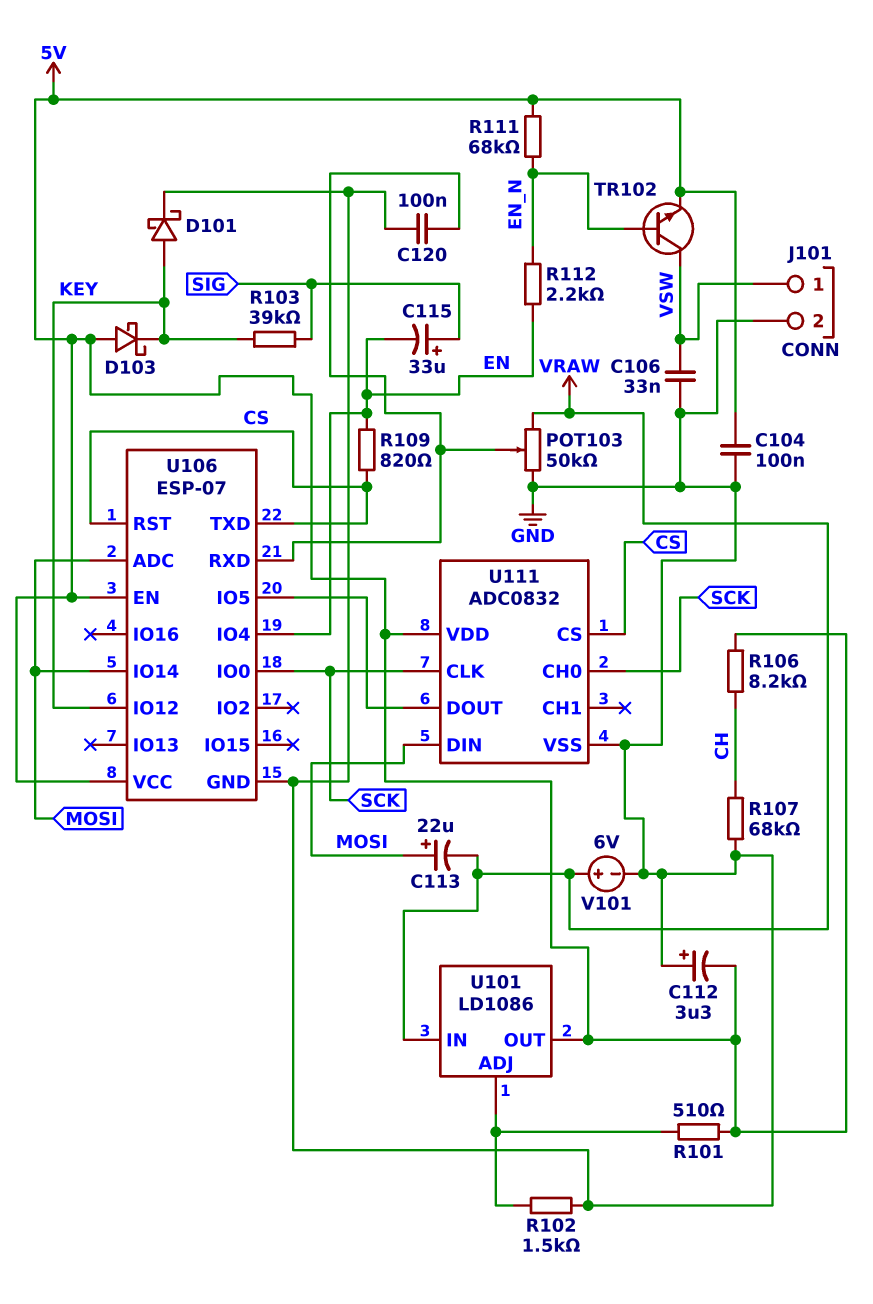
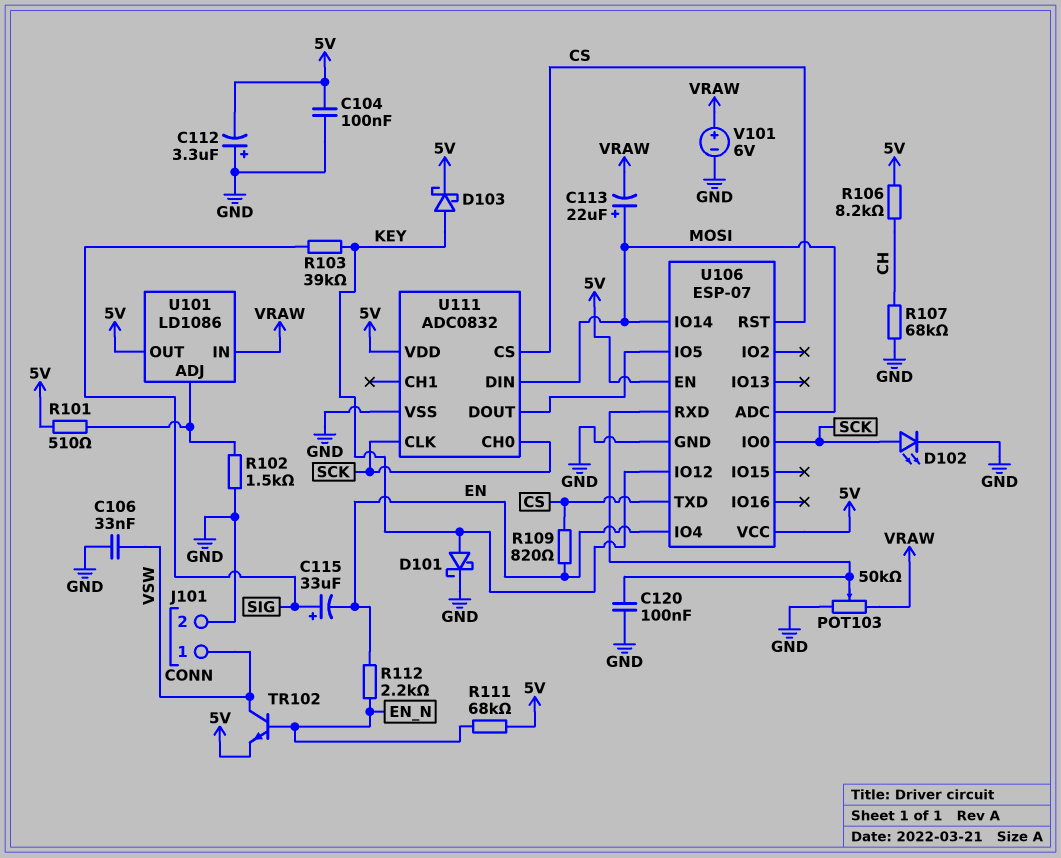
D102: none -> LED (A SCK, K GND)
D103: schottky (A 5V, K KEY) -> schottky (A KEY, K 5V)

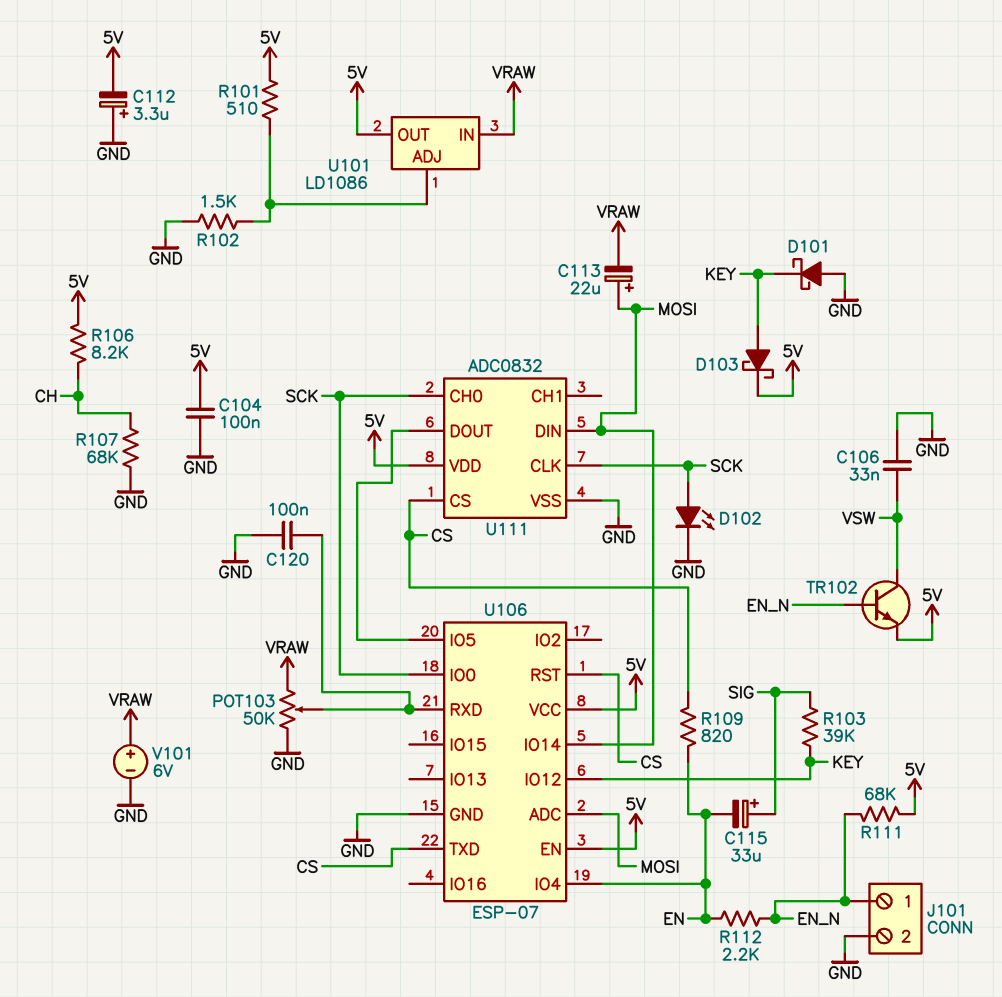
D101: schottky (A KEY, K GND) -> schottky (A GND, K KEY)
J101 pin 1: VSW -> EN_N

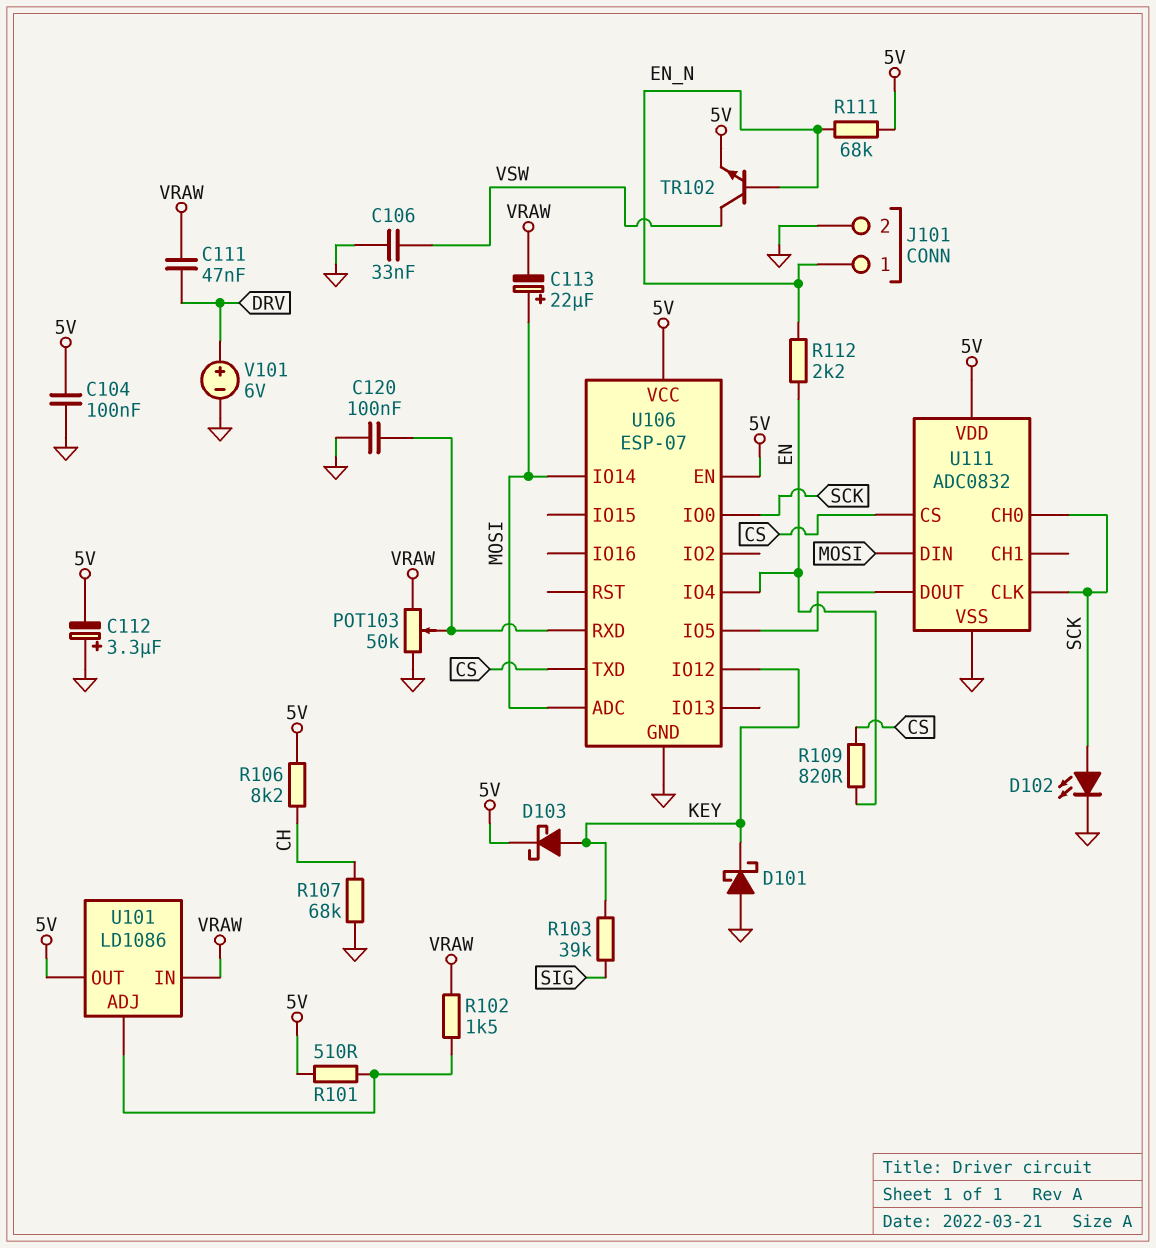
C111: none -> 47nF (DRV, VRAW)
C115: 33uF (plus SIG, minus EN) -> none
R102: 1.5k (GND, U101/ADJ) -> 1.5k (U101/ADJ, VRAW)
U106 pin RST: CS -> none
V101: 6V (plus VRAW, minus GND) -> 6V (plus DRV, minus GND)

